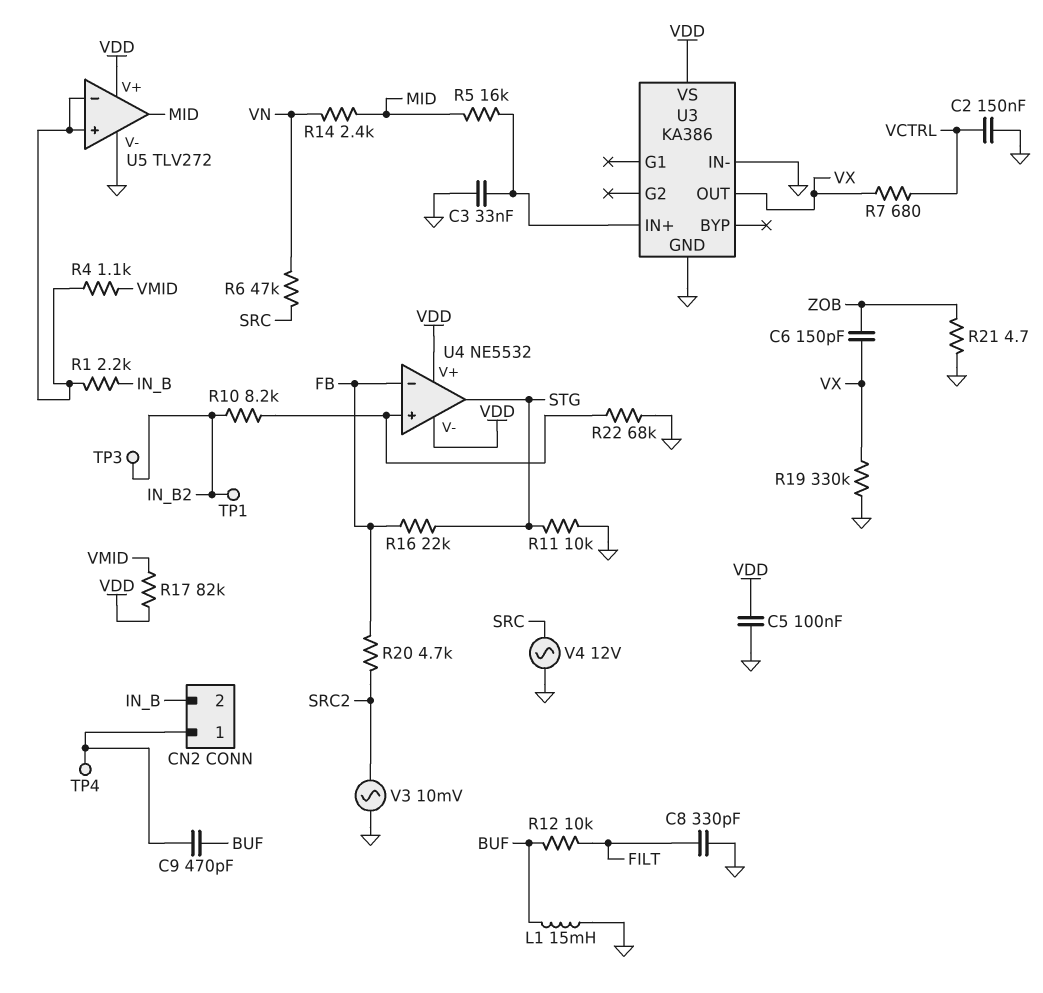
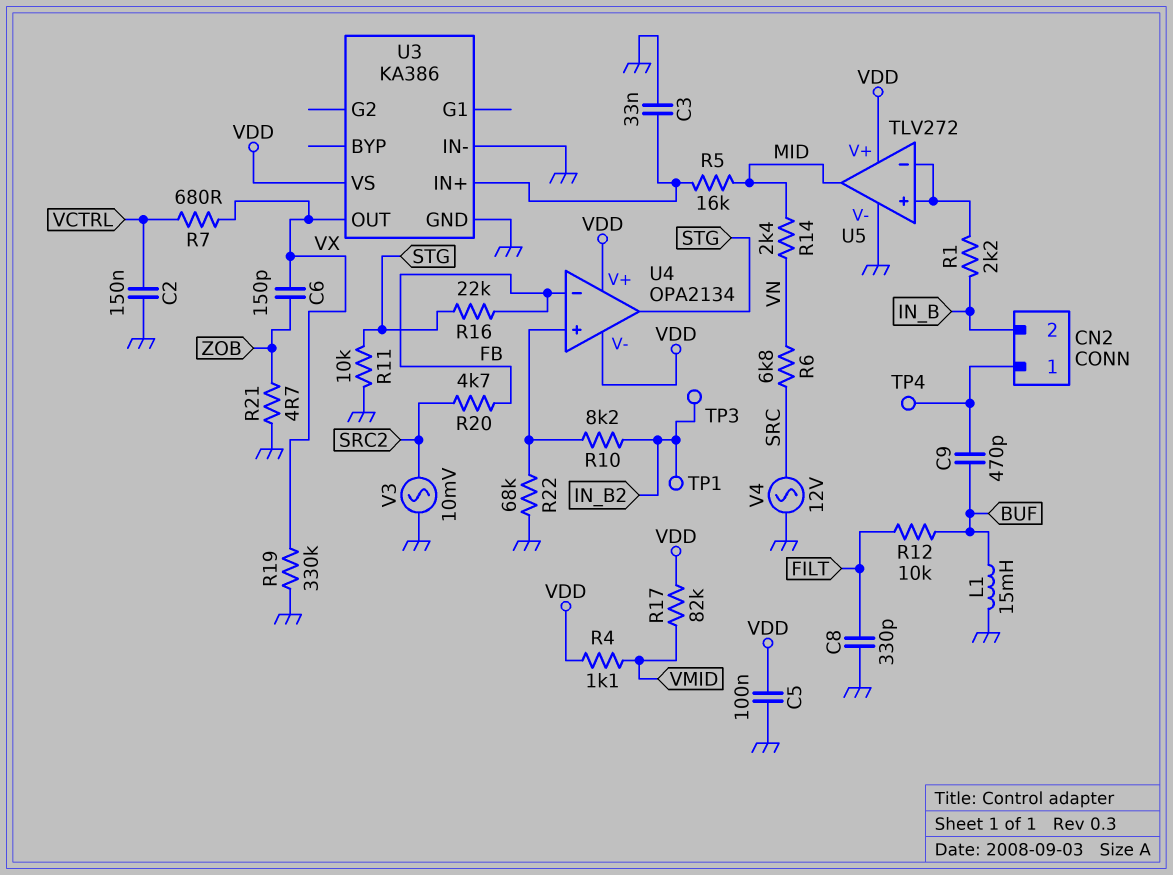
R4: 1.1k (U5/in+, VMID) -> 1.1k (VDD, VMID)
R6: 47k (SRC, VN) -> 6.8k (SRC, VN)
U4: NE5532 -> OPA2134

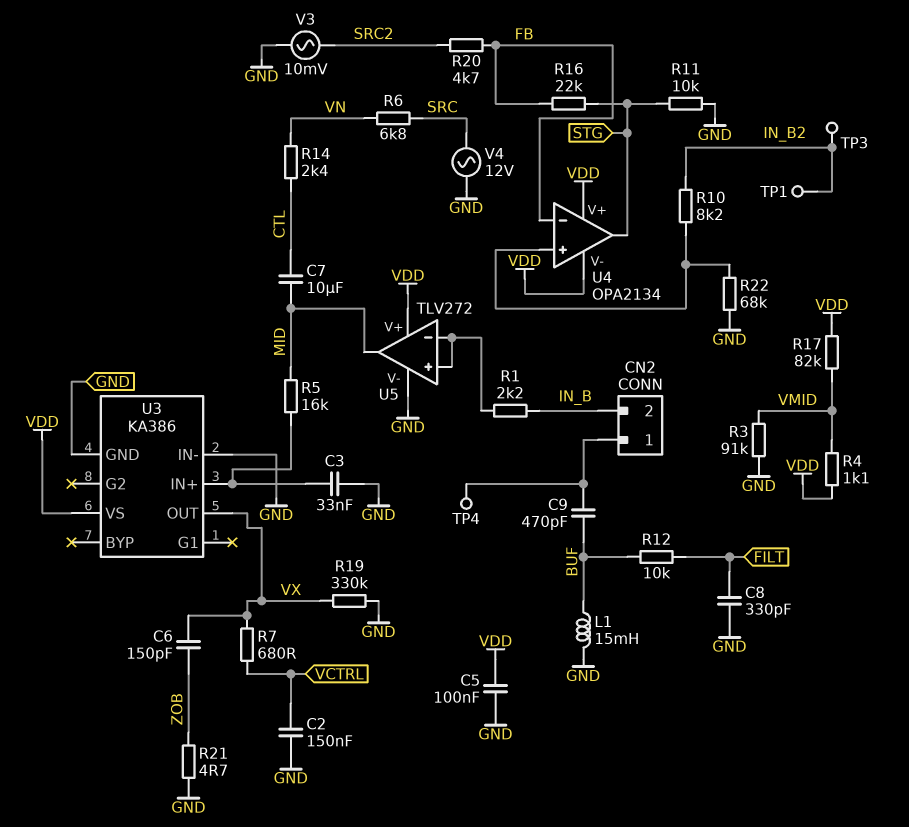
C7: none -> 10uF (CTL, MID)
R3: none -> 91k (GND, VMID)
R14: 2.4k (MID, VN) -> 2.4k (CTL, VN)

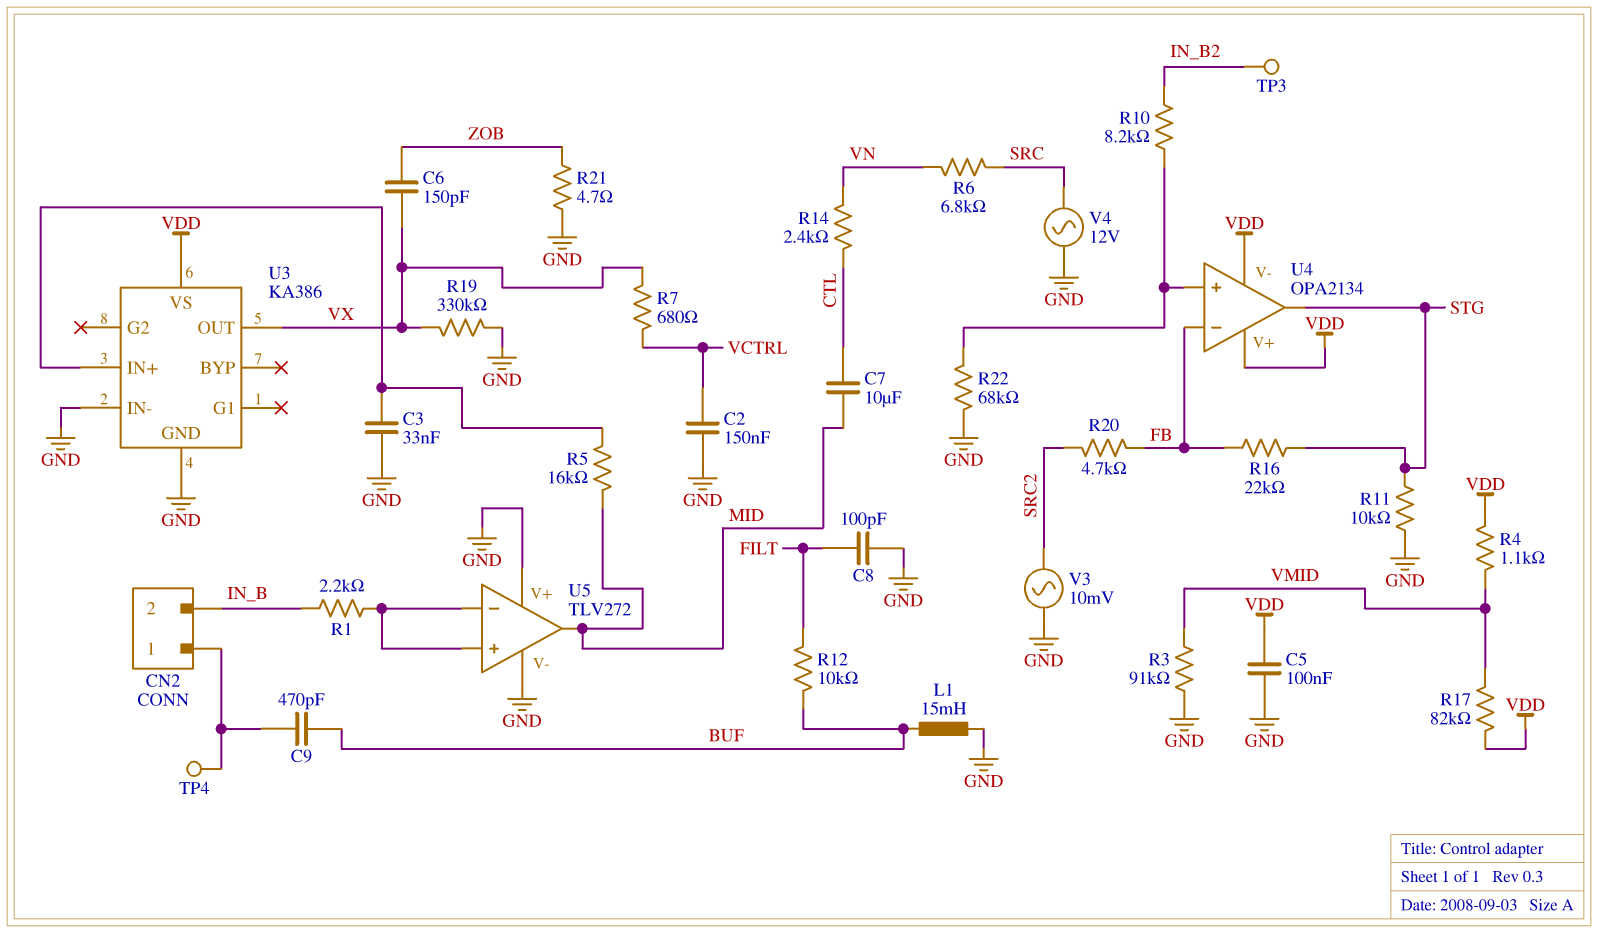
C8: 330pF (FILT, GND) -> 100pF (FILT, GND)
TP1: test point (IN_B2) -> none
U5 pin V+: VDD -> GND

